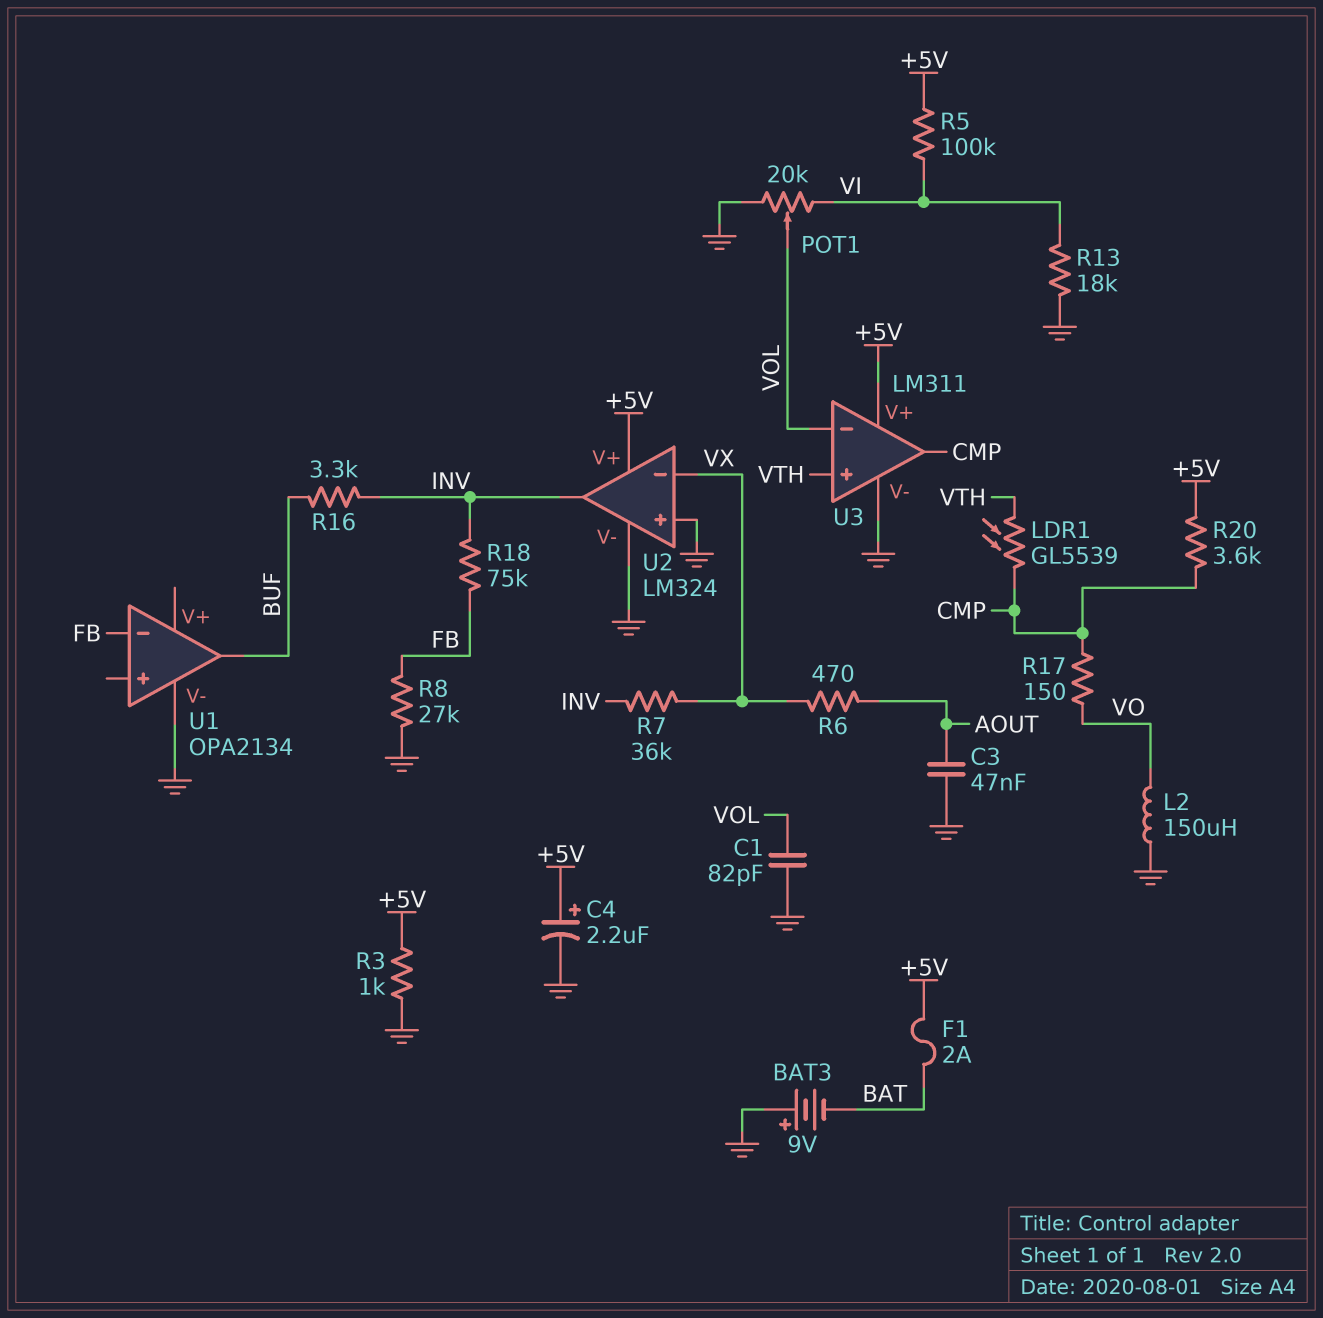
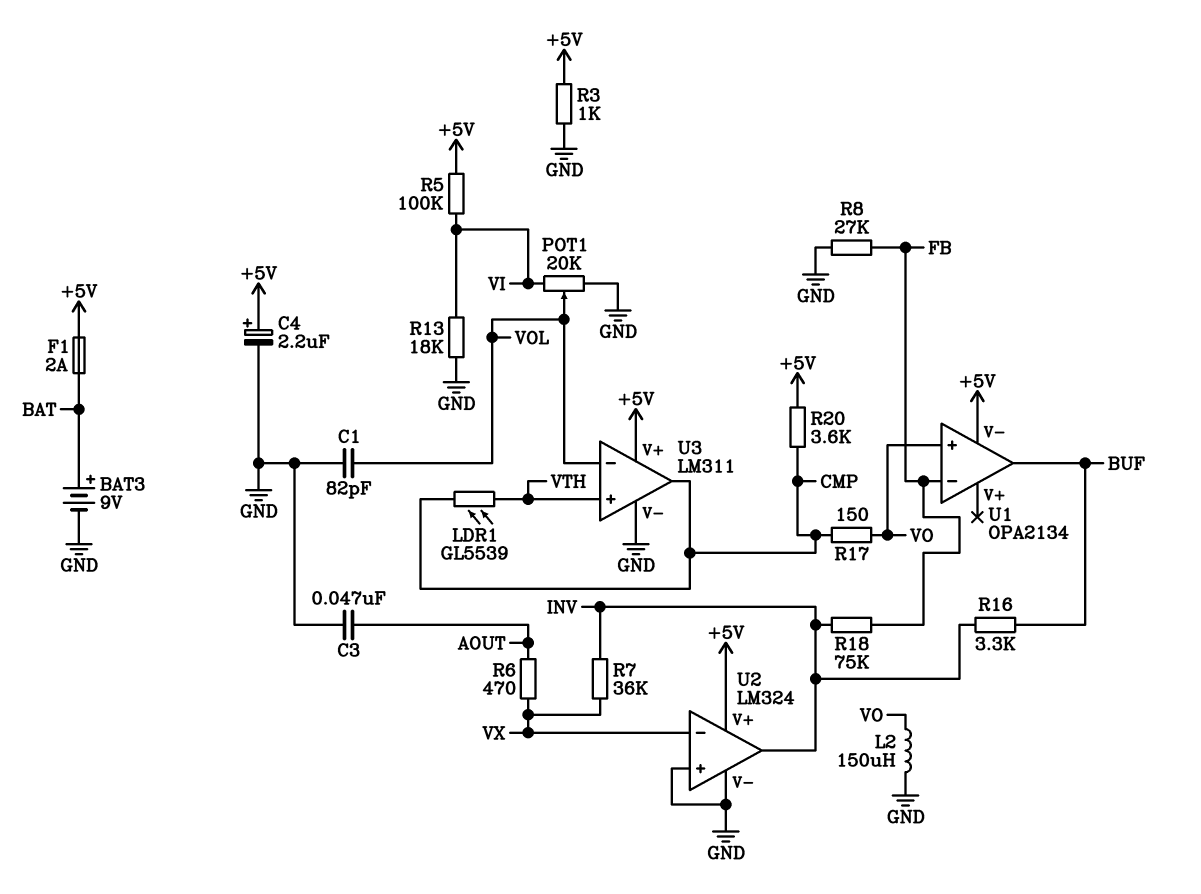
BAT3: 9V (plus GND, minus BAT) -> 9V (plus BAT, minus GND)
U1 pin V-: GND -> +5V
U1 pin in+: none -> VO

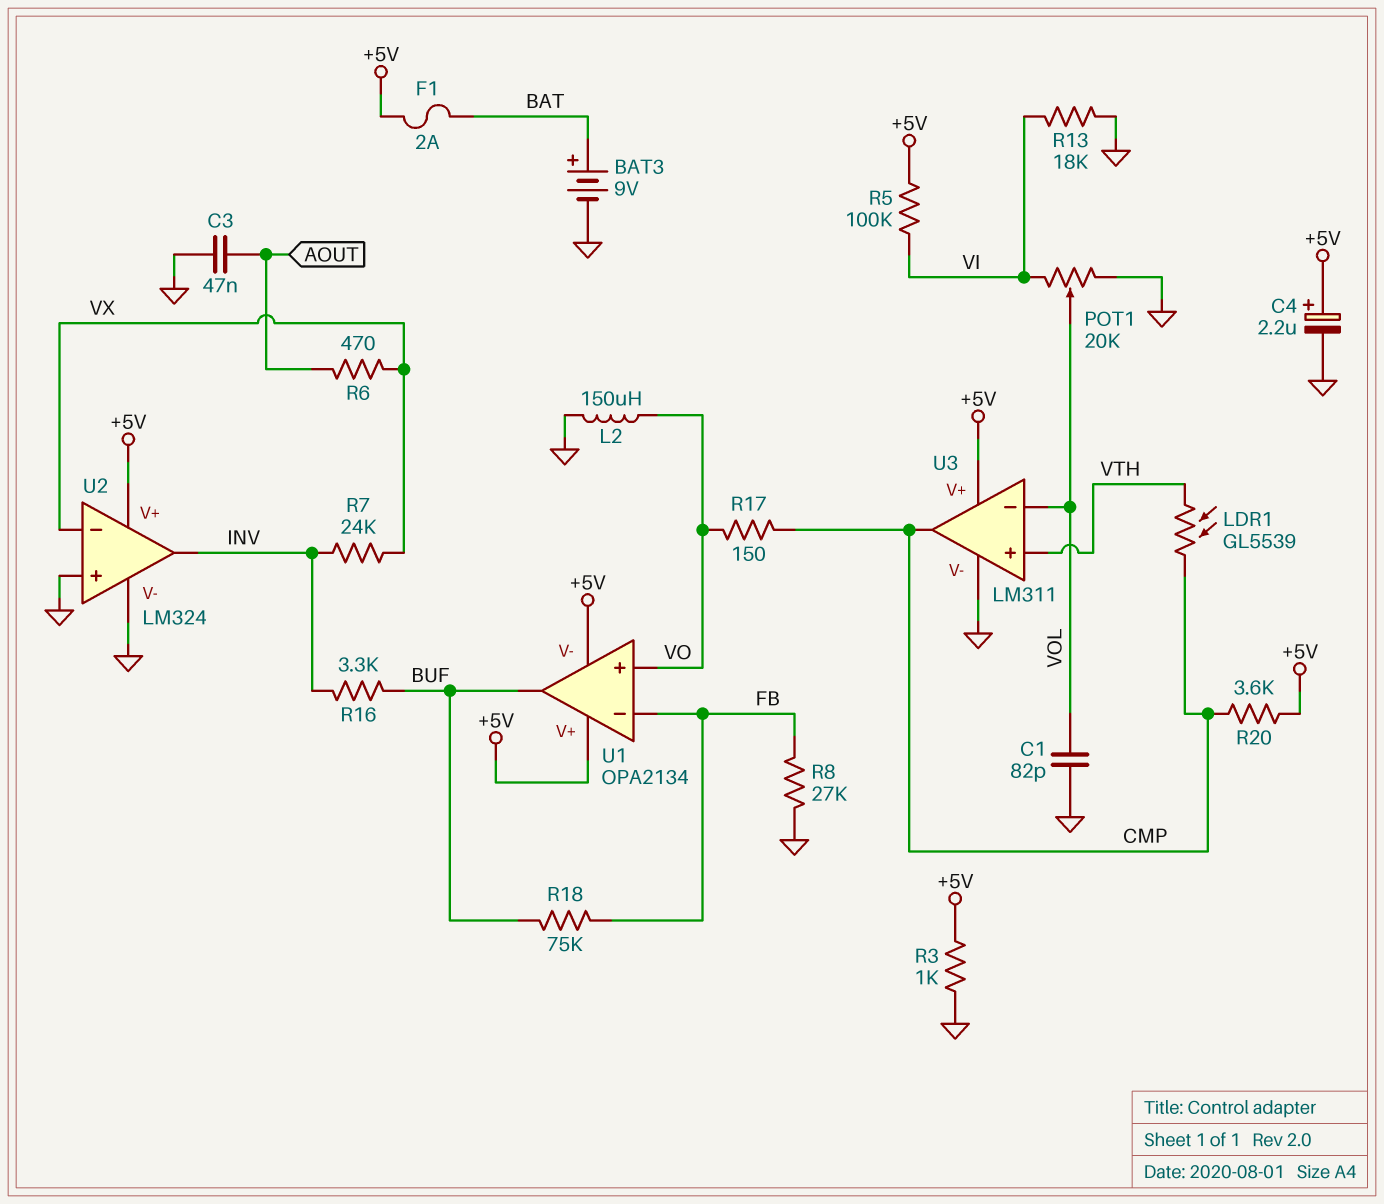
R7: 36k (INV, VX) -> 24k (INV, VX)
R18: 75k (FB, INV) -> 75k (BUF, FB)
U1 pin V+: none -> +5V

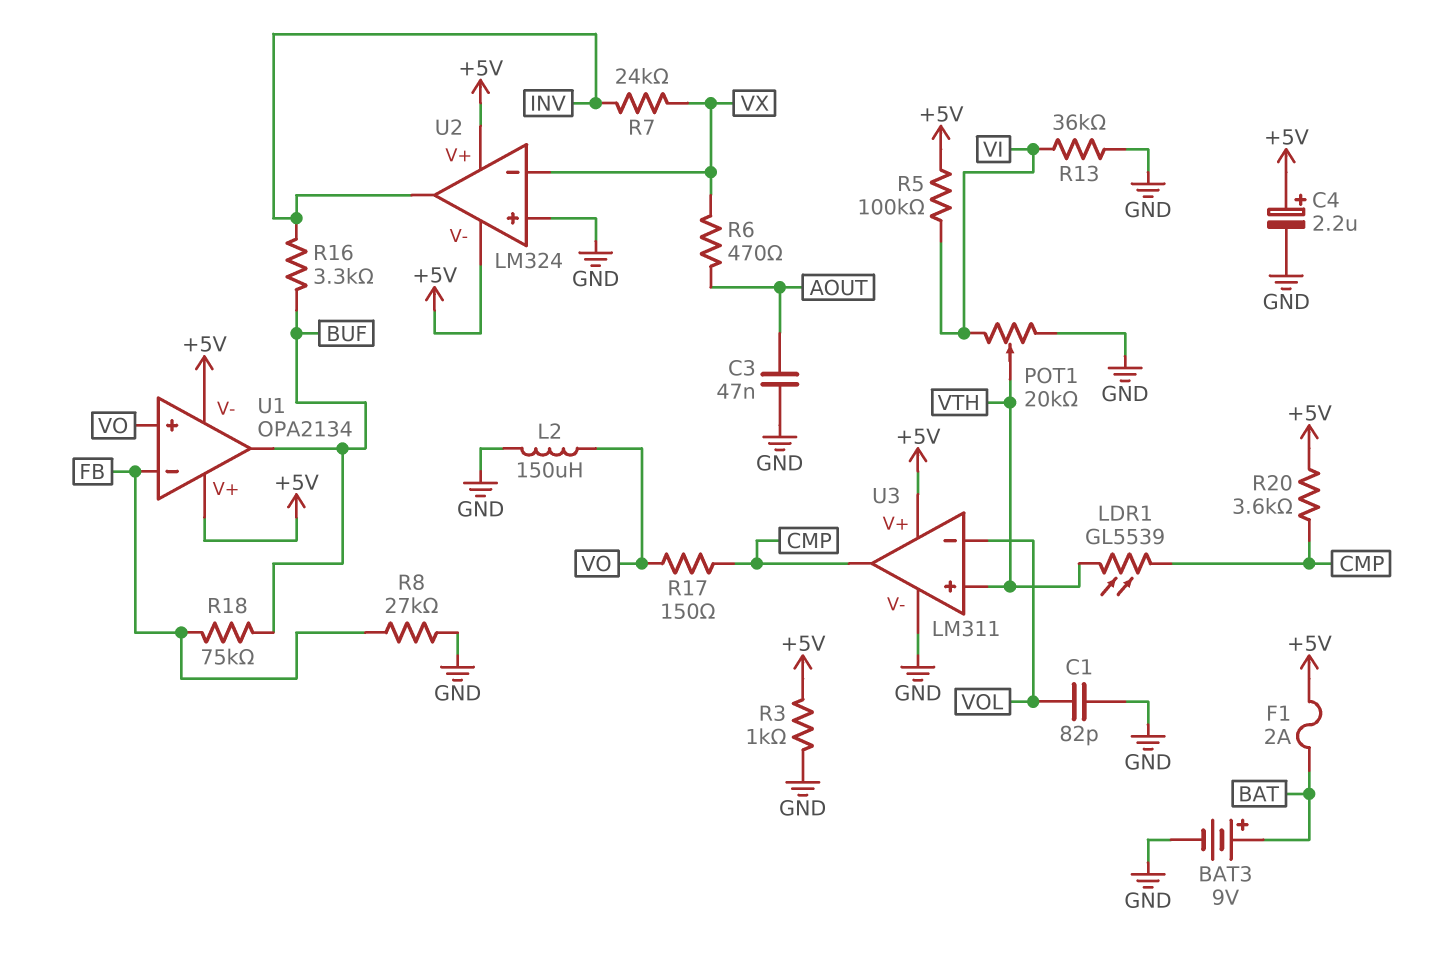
POT1: 20k (GND, VI, wiper VOL) -> 20k (GND, VI, wiper VTH)
R13: 18k (GND, VI) -> 36k (GND, VI)
U2 pin V-: GND -> +5V

